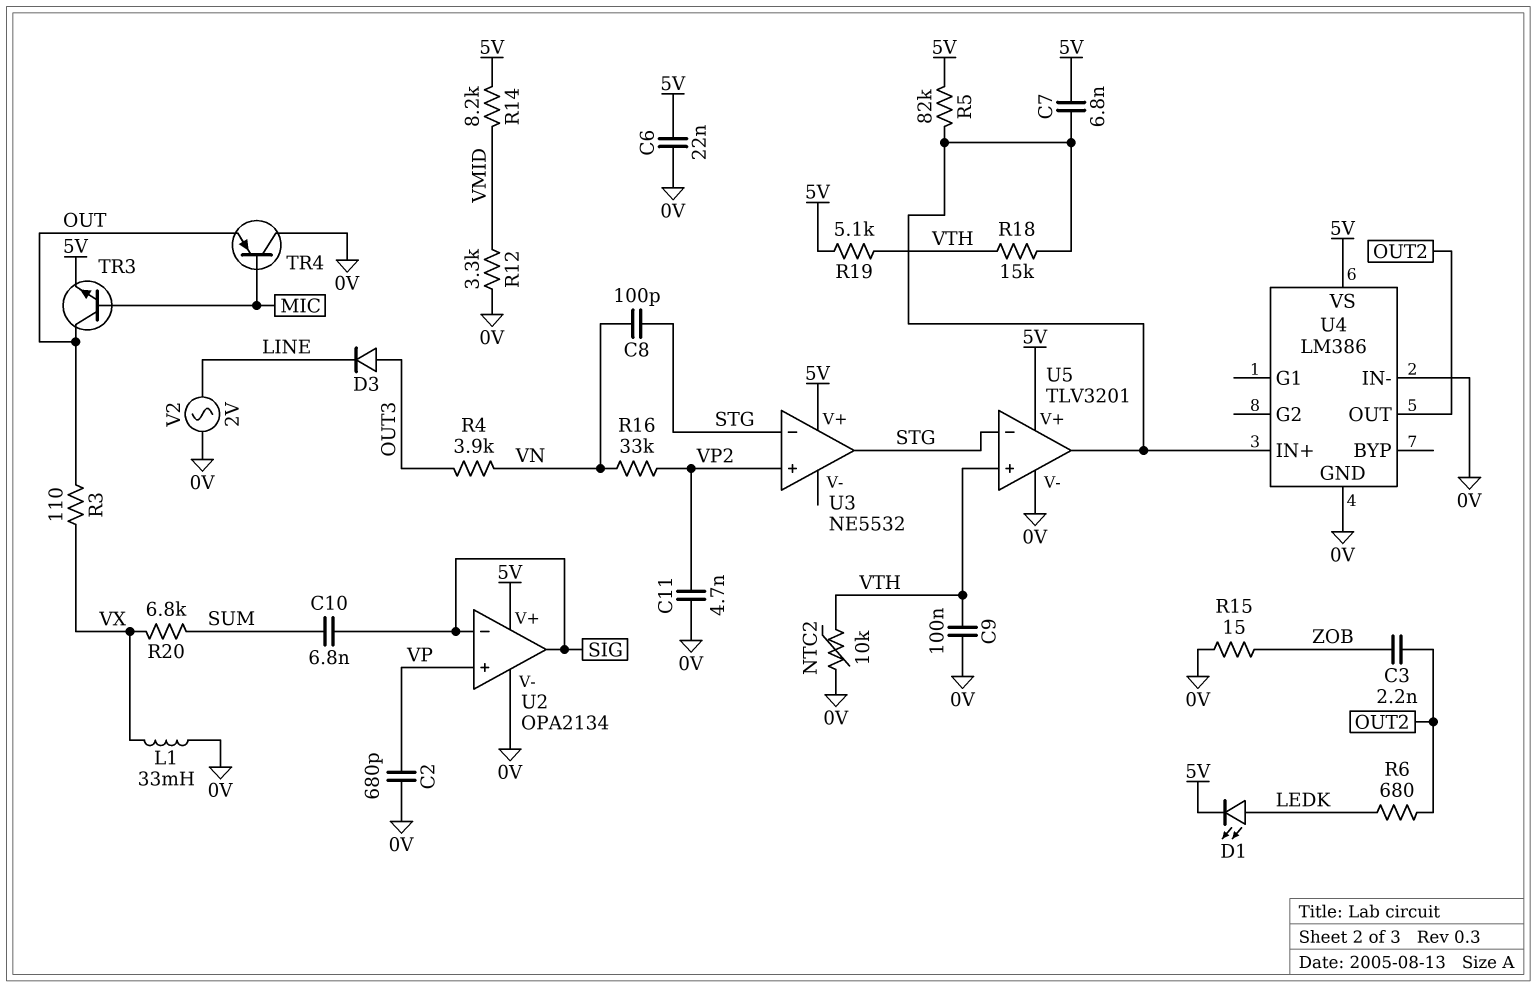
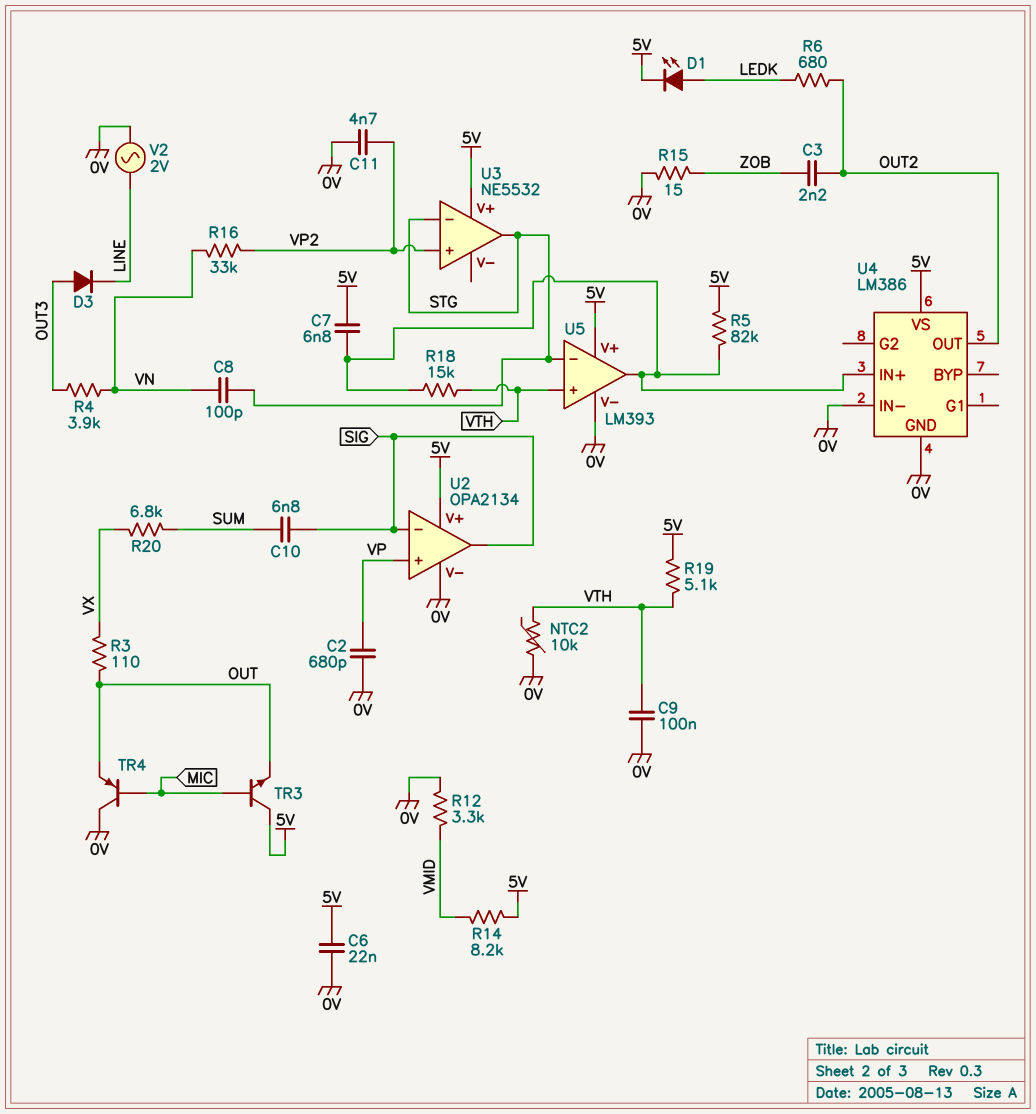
L1: 33mH (0V, VX) -> none
TR3: NPN (B MIC, C OUT, E 5V) -> NPN (B MIC, C 5V, E OUT)
U5: TLV3201 -> LM393

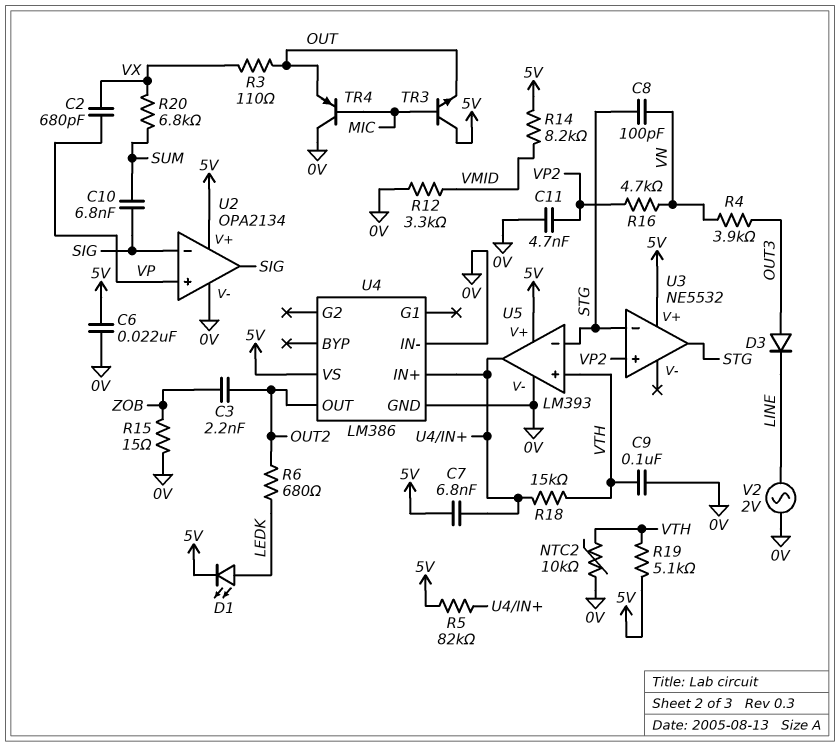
C2: 680pF (0V, VP) -> 680pF (VP, VX)
R16: 33k (VN, VP2) -> 4.7k (VN, VP2)

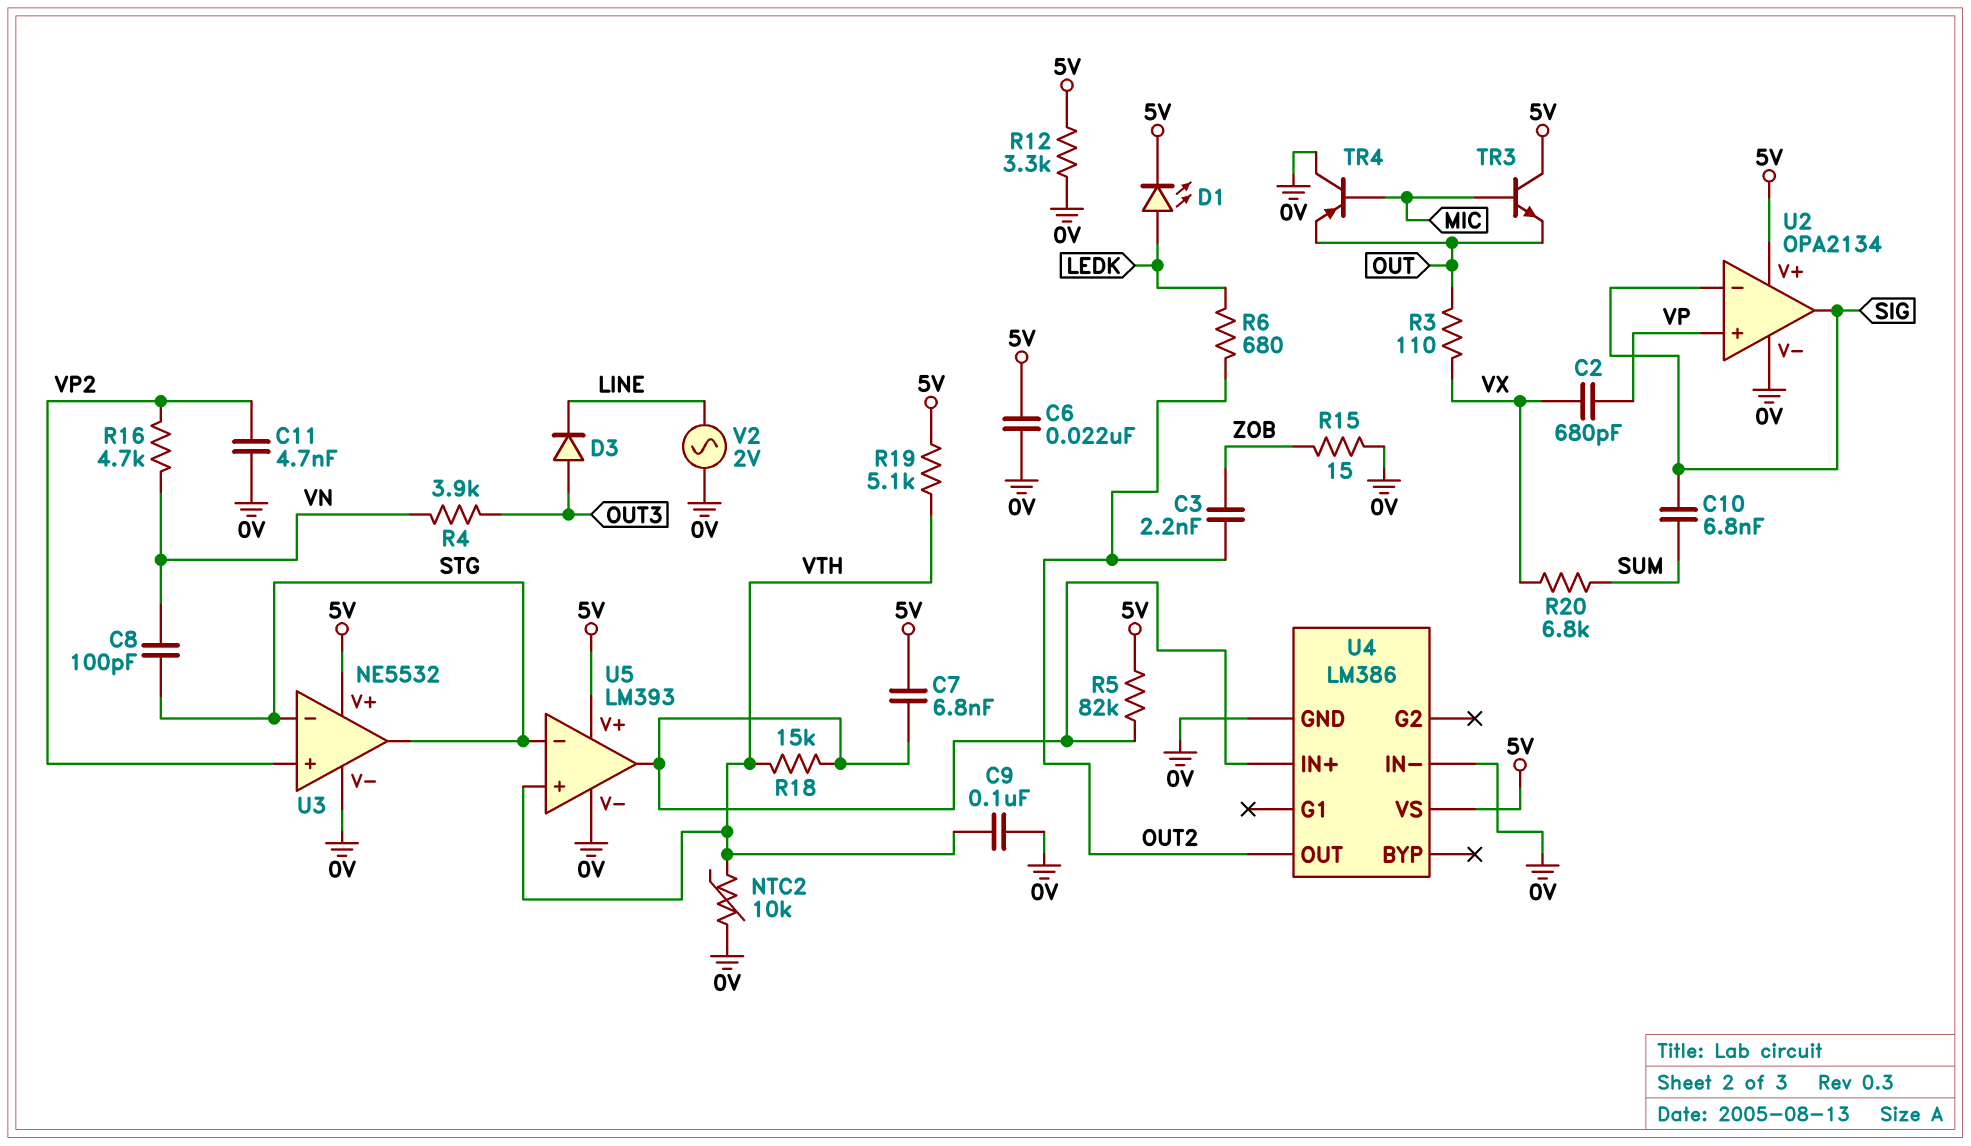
R12: 3.3k (0V, VMID) -> 3.3k (0V, 5V)
R14: 8.2k (5V, VMID) -> none
U3 pin V-: none -> 0V

